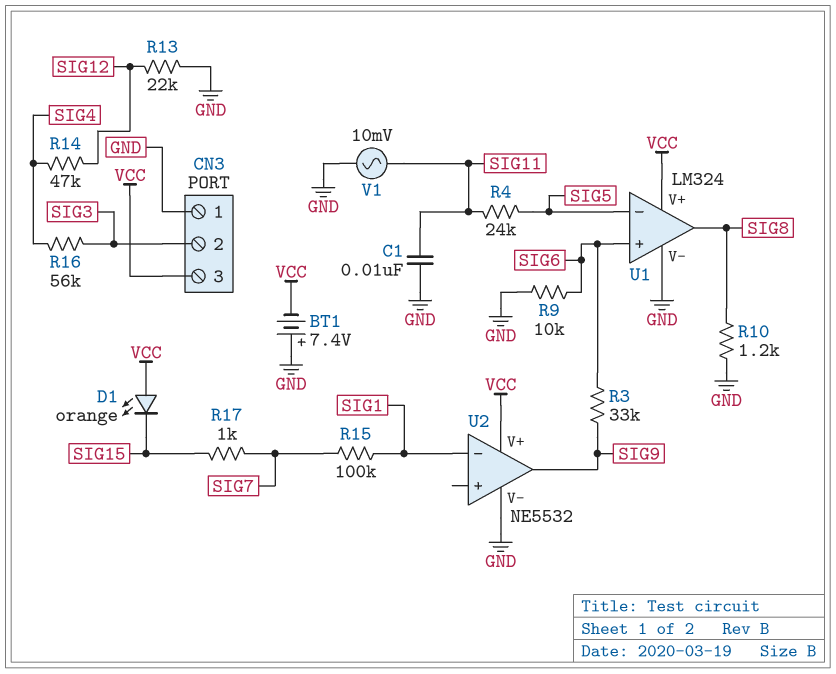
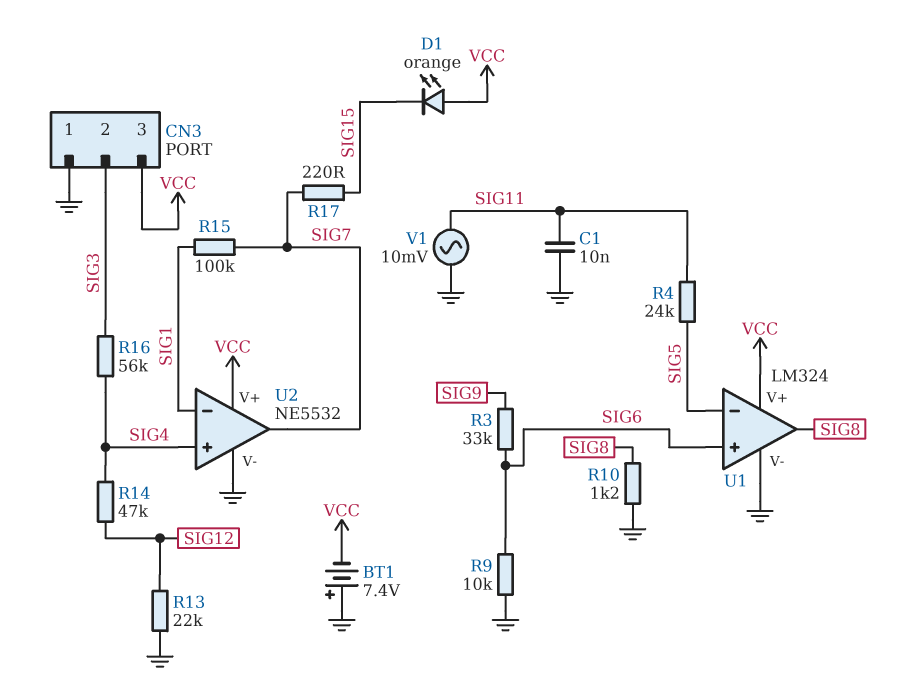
R17: 1k (SIG7, SIG15) -> 220 (SIG7, SIG15)
U2 pin in+: none -> SIG4
U2 pin out: SIG9 -> SIG7

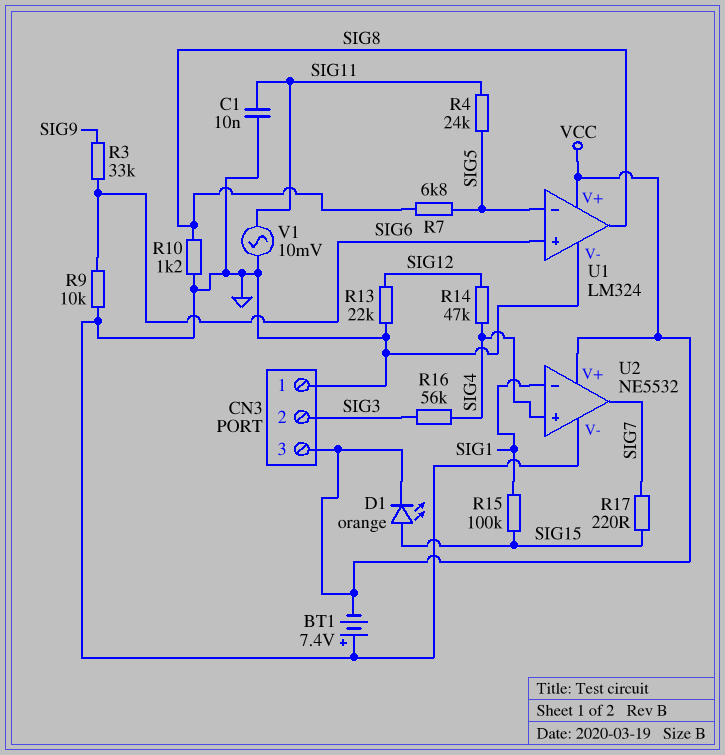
D1: LED orange (A VCC, K SIG15) -> LED orange (A SIG15, K VCC)
R7: none -> 6.8k (SIG5, SIG8)
R15: 100k (SIG1, SIG7) -> 100k (SIG1, SIG15)

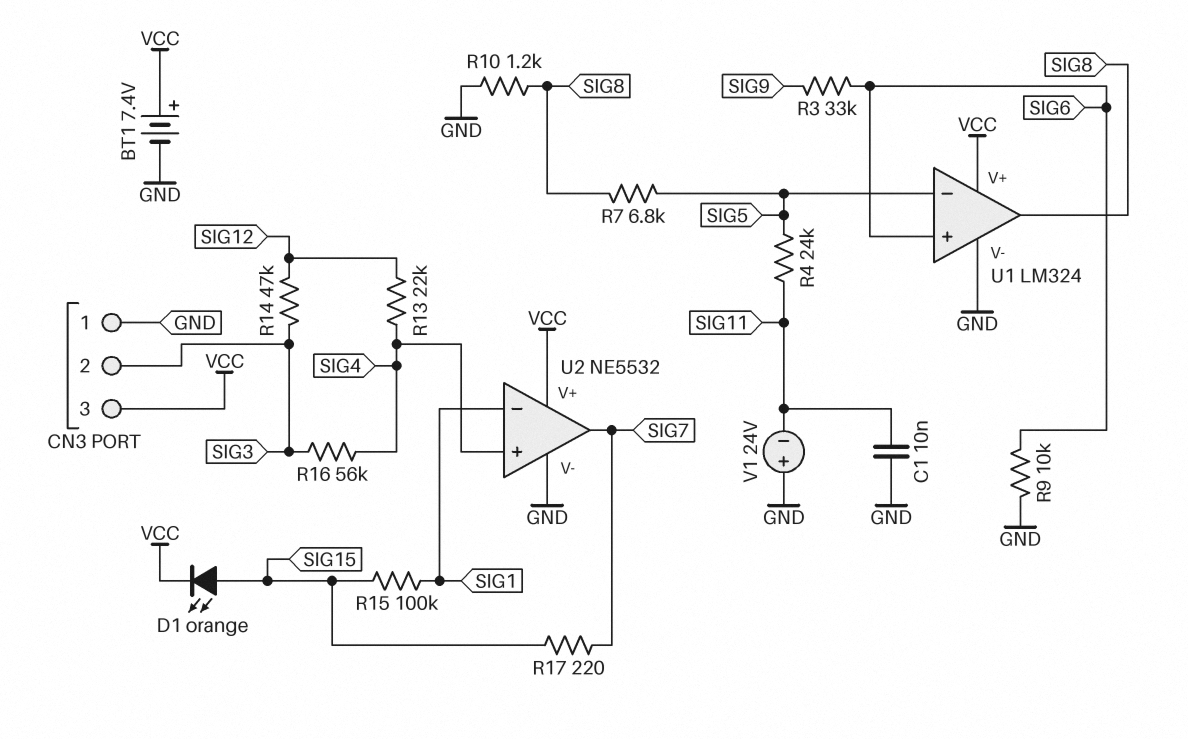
BT1: 7.4V (plus GND, minus VCC) -> 7.4V (plus VCC, minus GND)
R13: 22k (GND, SIG12) -> 22k (SIG4, SIG12)
R14: 47k (SIG4, SIG12) -> 47k (SIG3, SIG12)
V1: AC 10mV (GND, SIG11) -> 24V (plus GND, minus SIG11)

